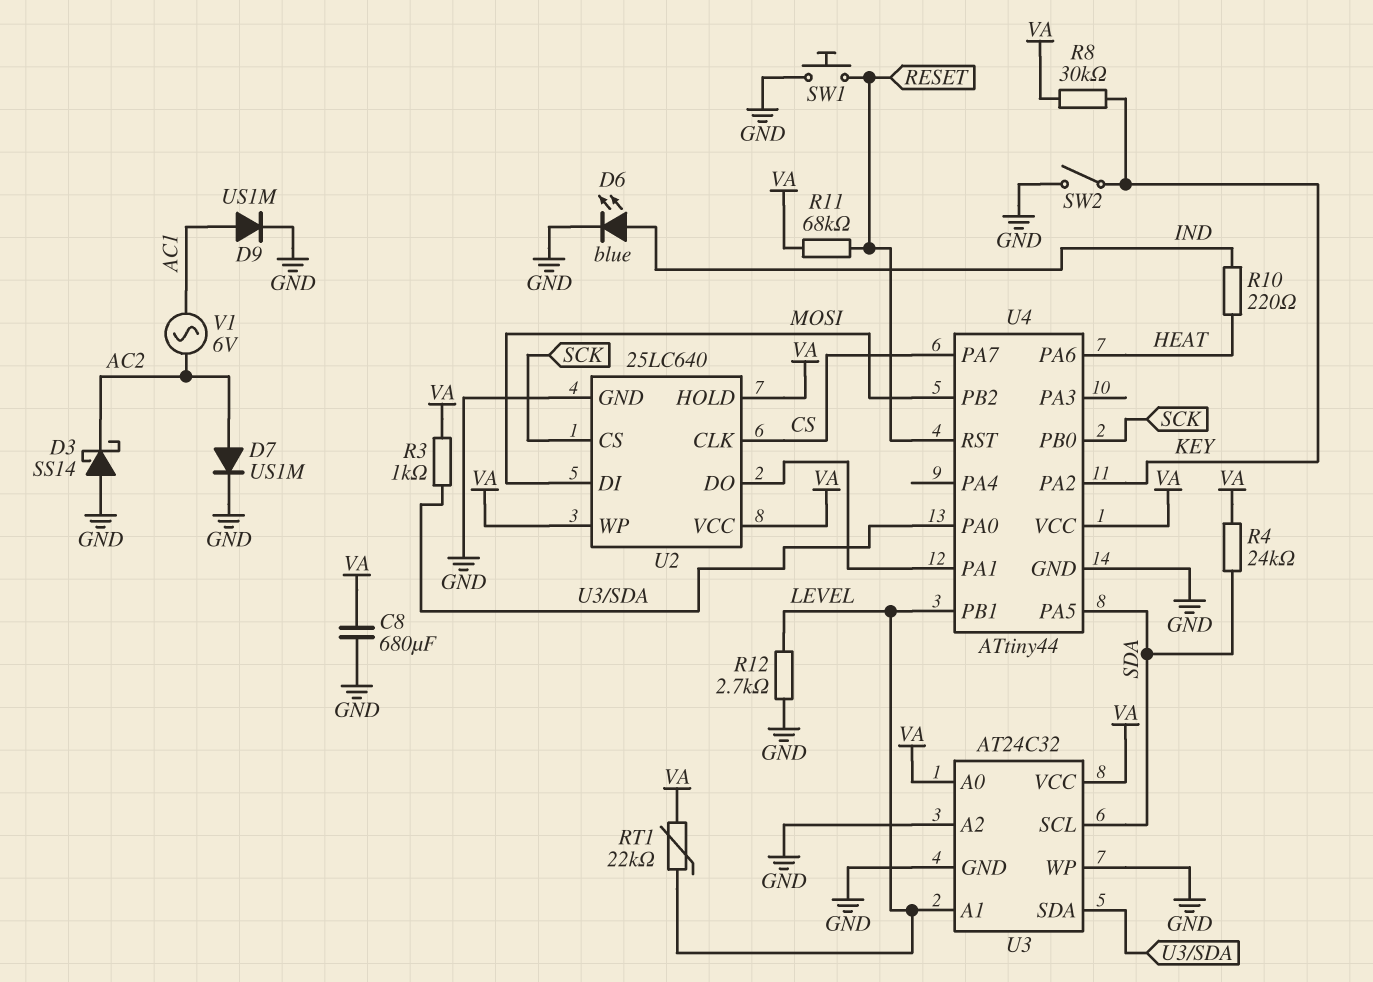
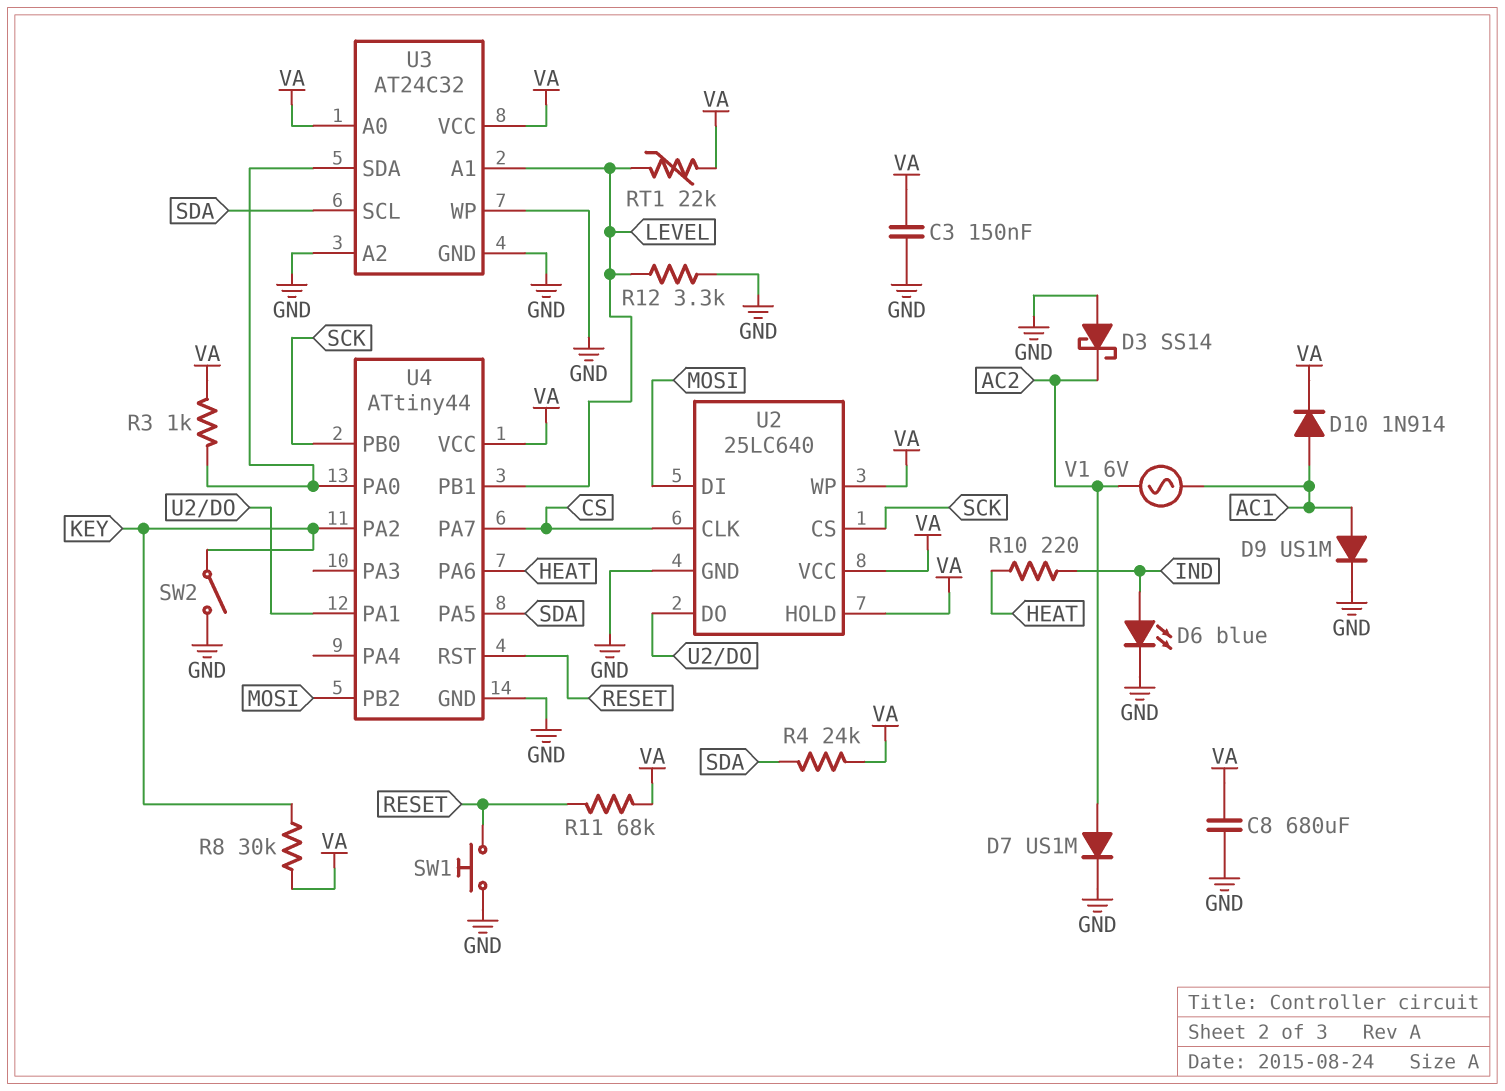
C3: none -> 150nF (GND, VA)
D10: none -> diode 1N914 (A AC1, K VA)
R12: 2.7k (GND, LEVEL) -> 3.3k (GND, LEVEL)

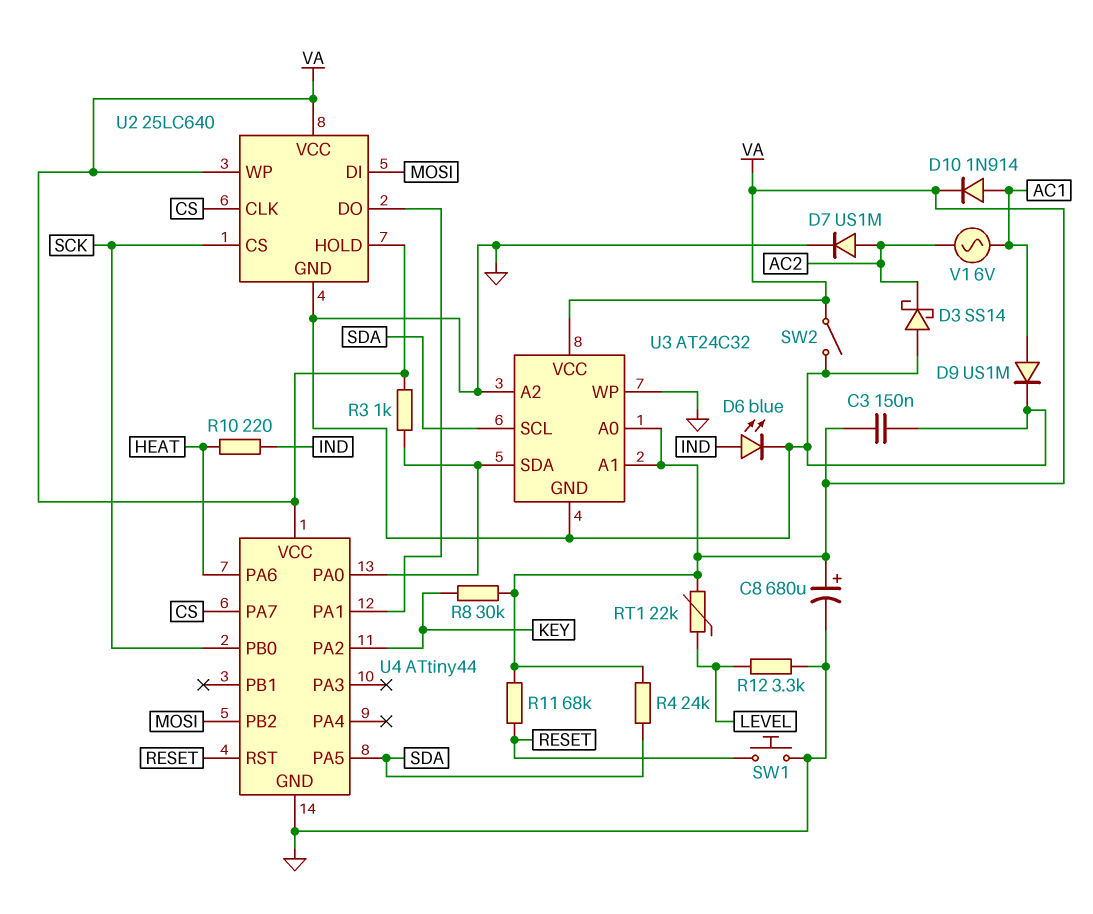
C8: 680uF (GND, VA) -> 680uF (plus VA, minus GND)
SW2: switch (GND, KEY) -> switch (GND, VA)
U3 pin A1: LEVEL -> VA
U4 pin PB1: LEVEL -> none

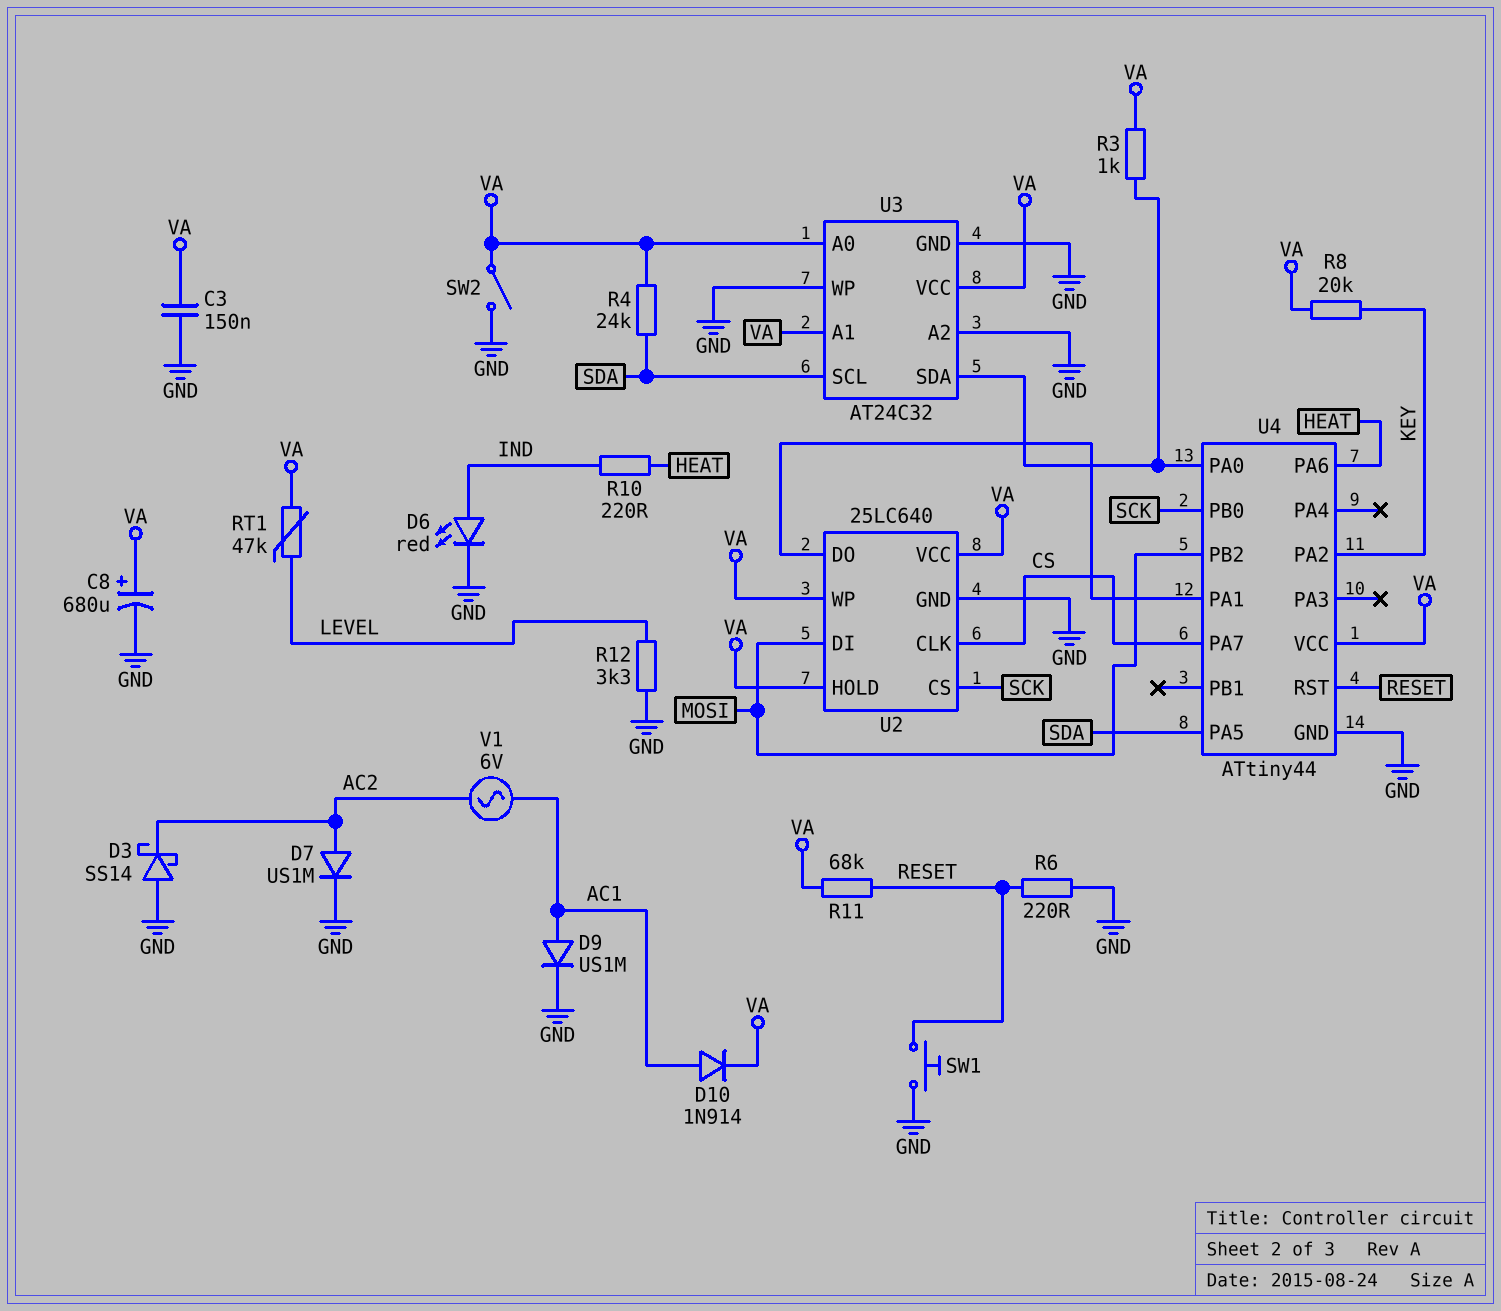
D6: LED blue (A IND, K GND) -> LED red (A IND, K GND)
R6: none -> 220 (GND, RESET)
R8: 30k (KEY, VA) -> 20k (KEY, VA)
RT1: 22k (LEVEL, VA) -> 47k (LEVEL, VA)

